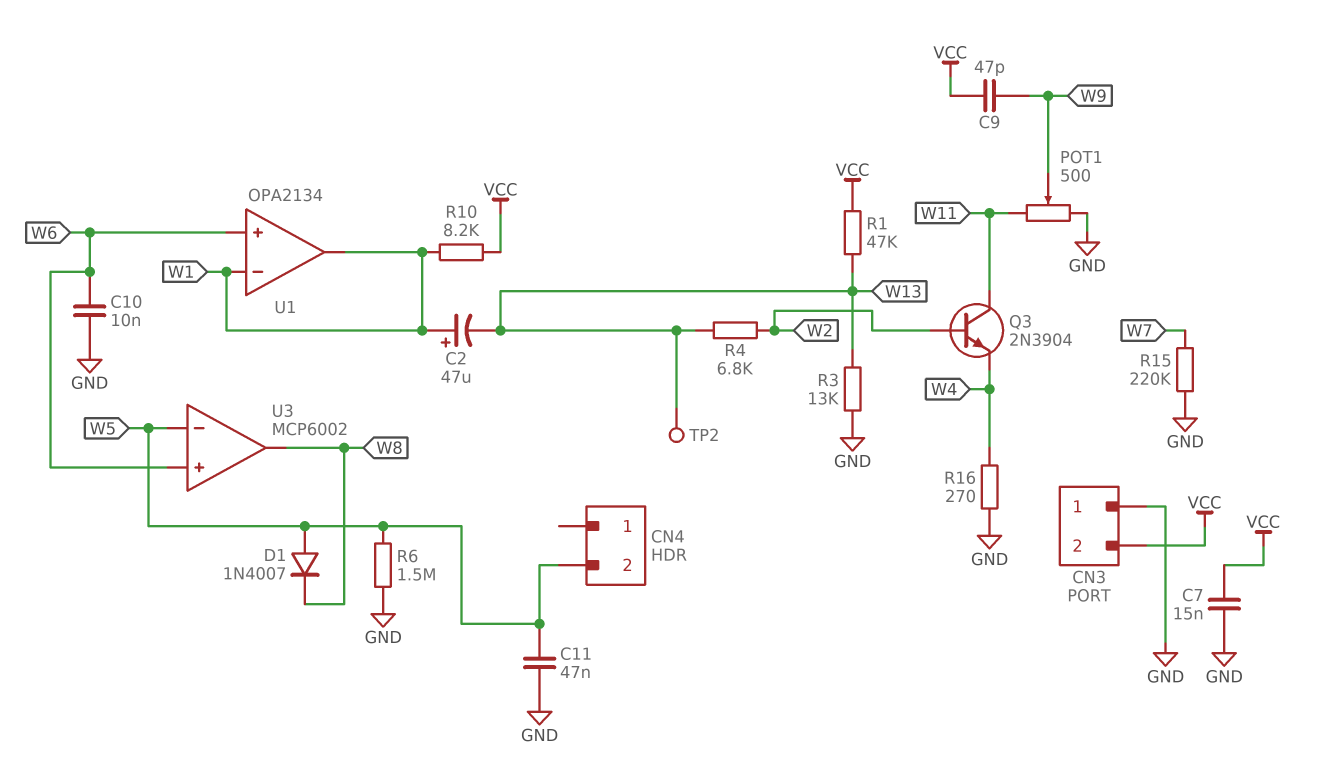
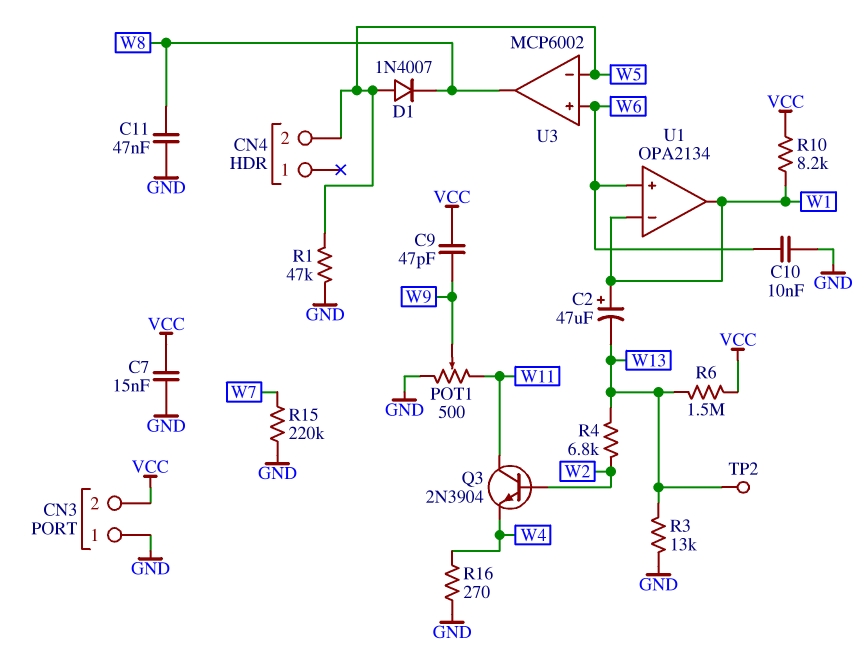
C11: 47nF (GND, W5) -> 47nF (GND, W8)
R1: 47k (VCC, W13) -> 47k (GND, W5)
R6: 1.5M (GND, W5) -> 1.5M (VCC, W13)

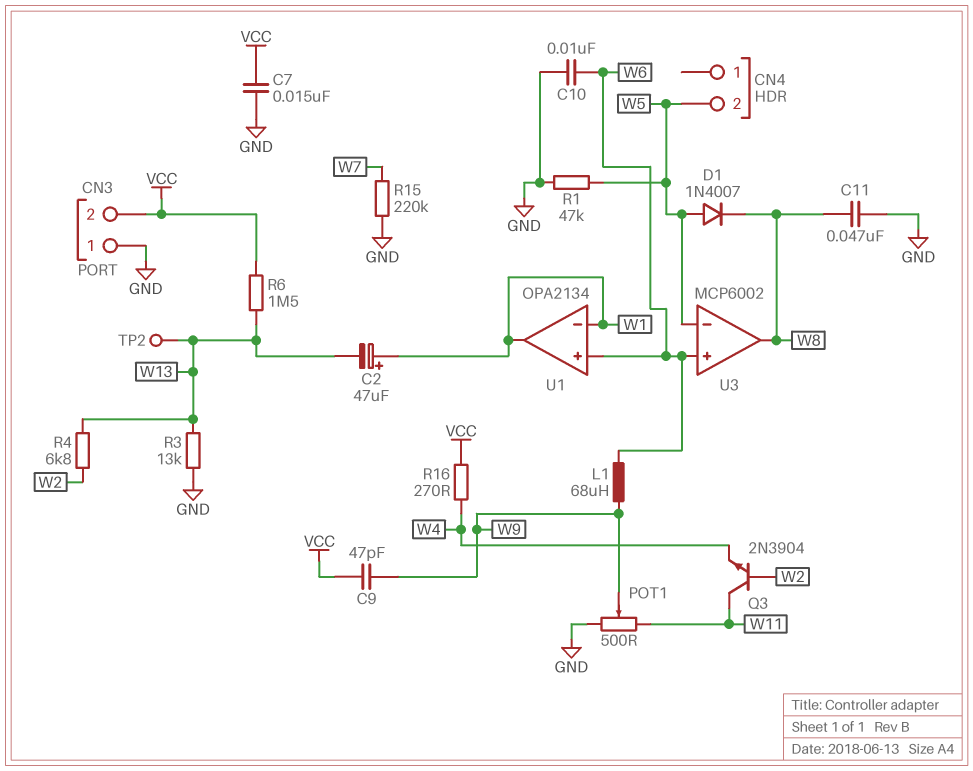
L1: none -> 68uH (W6, W9)
R10: 8.2k (VCC, W1) -> none
R16: 270 (GND, W4) -> 270 (VCC, W4)

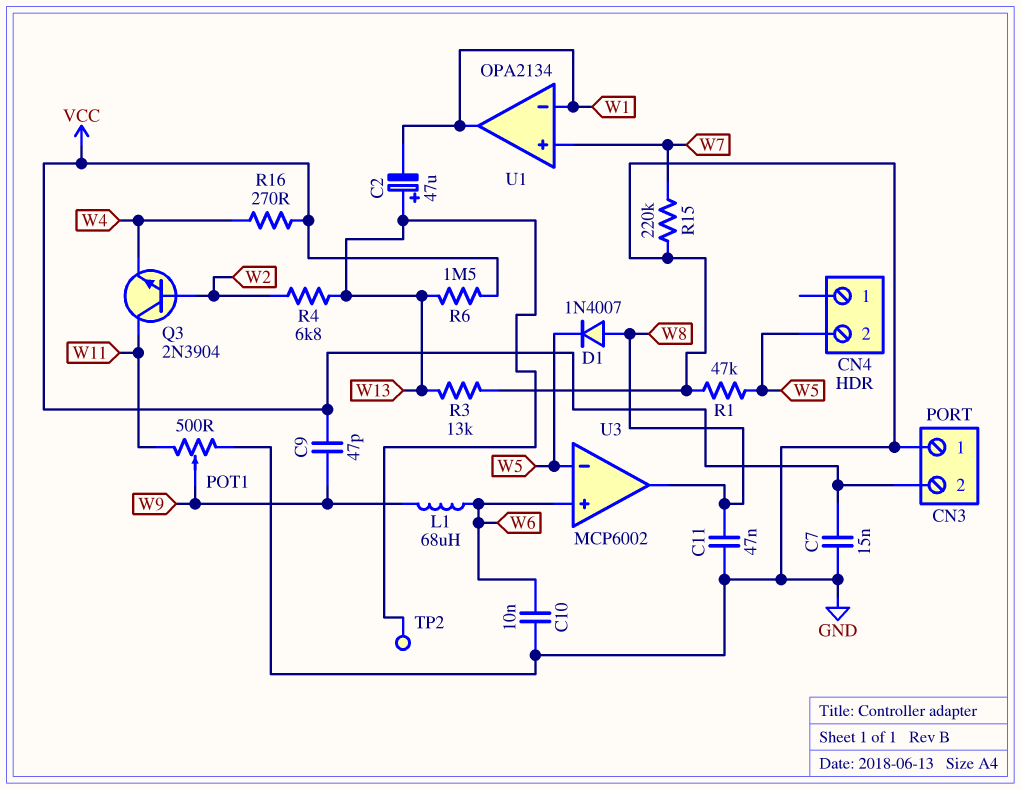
C2: 47uF (plus W1, minus W13) -> 47uF (plus W13, minus W1)
D1: diode 1N4007 (A W5, K W8) -> diode 1N4007 (A W8, K W5)
U1 pin in+: W6 -> W7

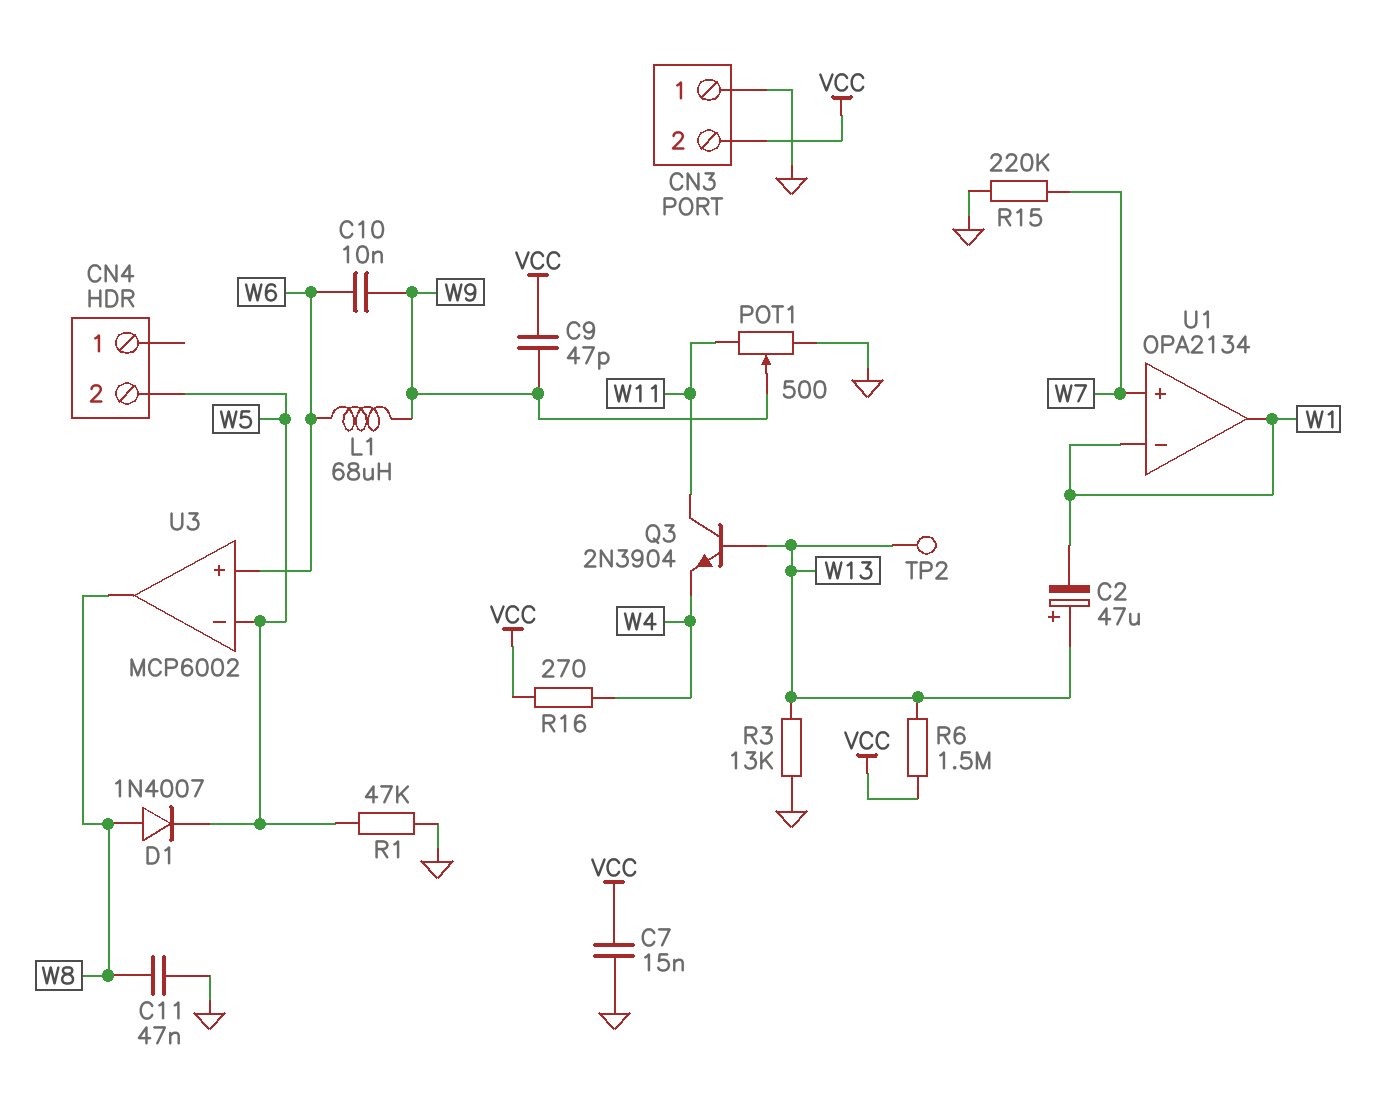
C10: 10nF (GND, W6) -> 10nF (W6, W9)
Q3: NPN 2N3904 (B W2, C W11, E W4) -> NPN 2N3904 (B W13, C W11, E W4)
R4: 6.8k (W2, W13) -> none

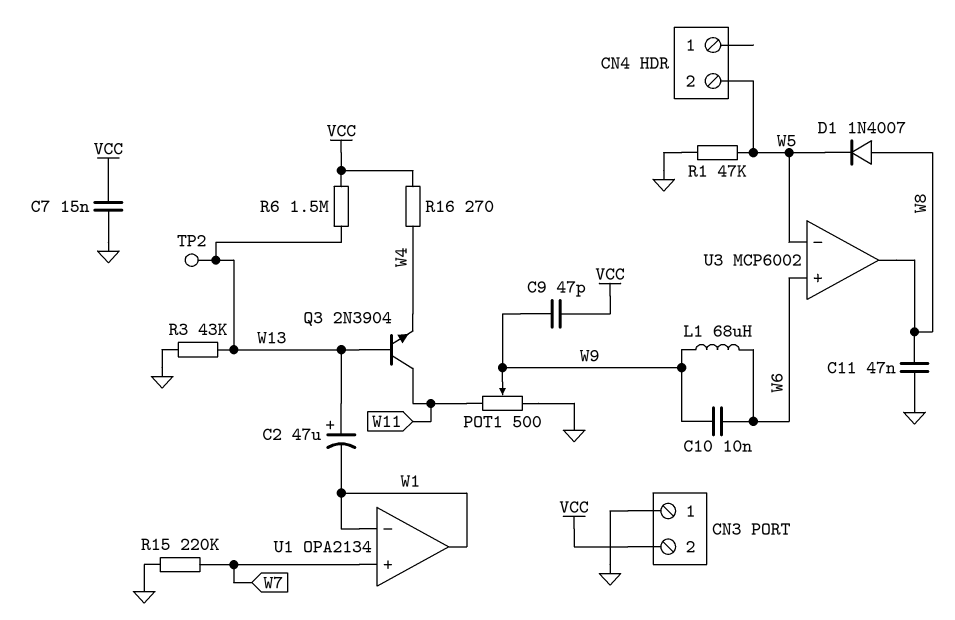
R3: 13k (GND, W13) -> 43k (GND, W13)

